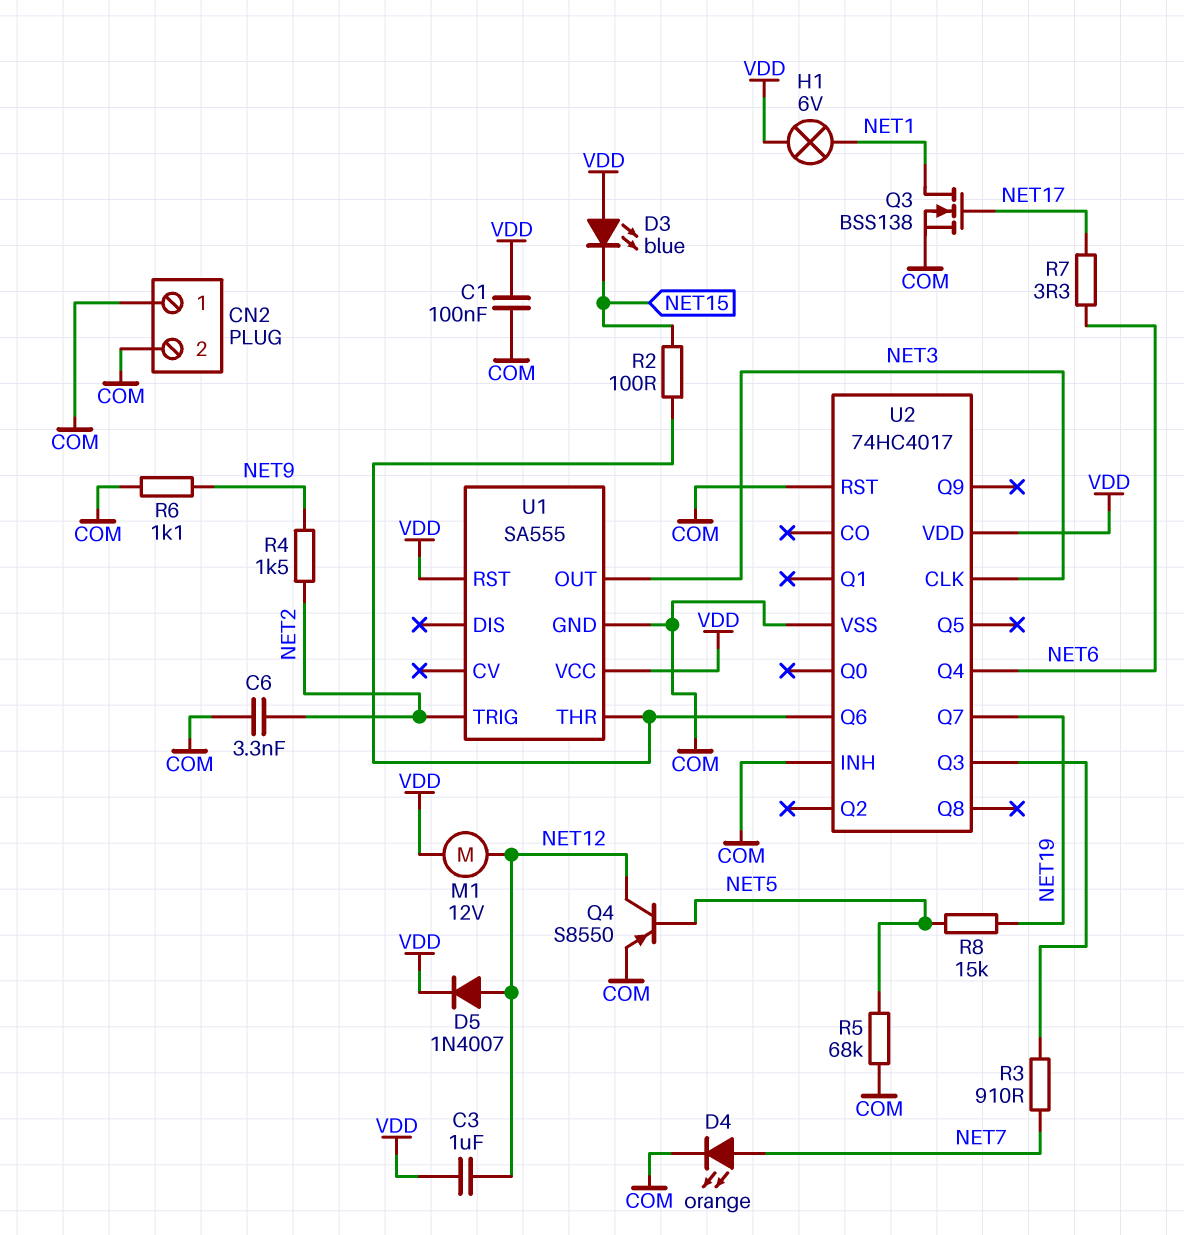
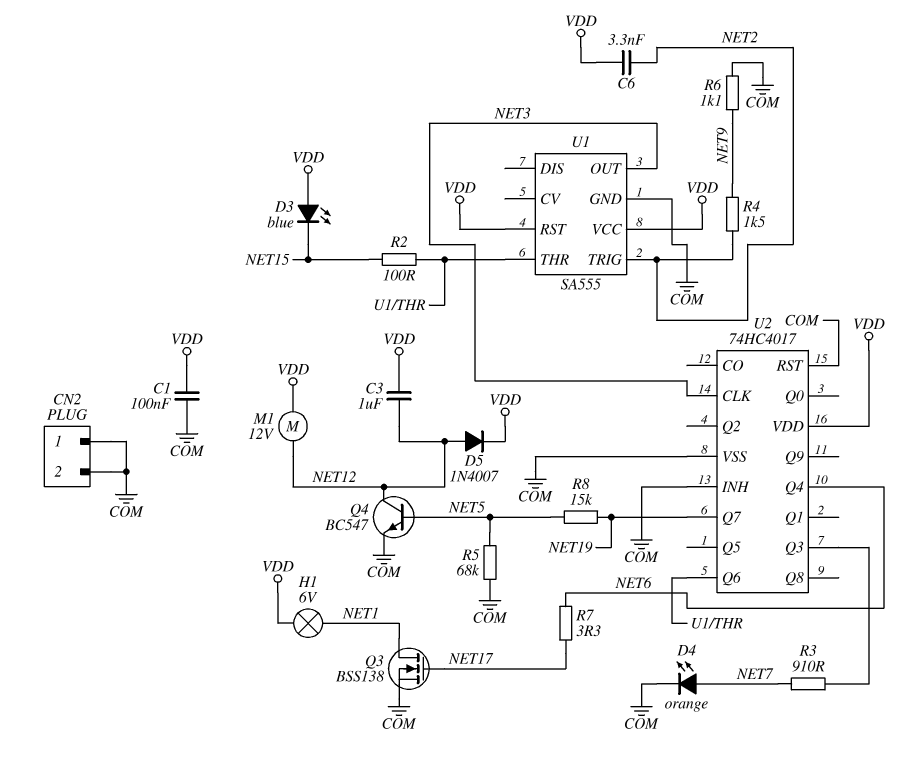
C6: 3.3nF (COM, NET2) -> 3.3nF (NET2, VDD)
Q4: PNP S8550 (B NET5, C NET12, E COM) -> NPN BC547 (B NET5, C NET12, E COM)

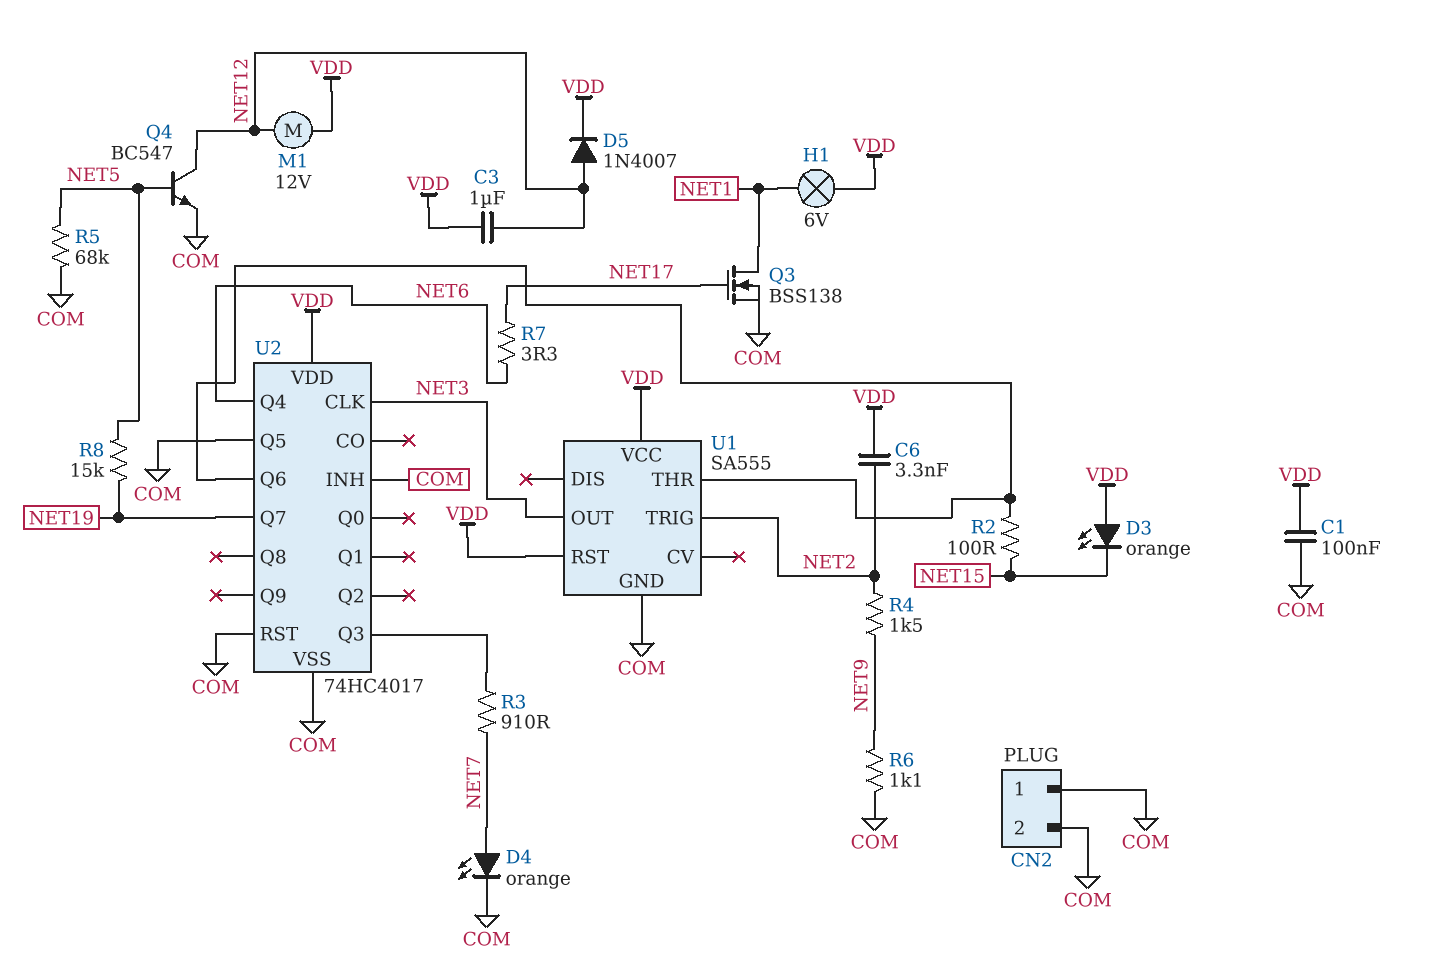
D3: LED blue (A VDD, K NET15) -> LED orange (A VDD, K NET15)
U2 pin Q5: none -> COM

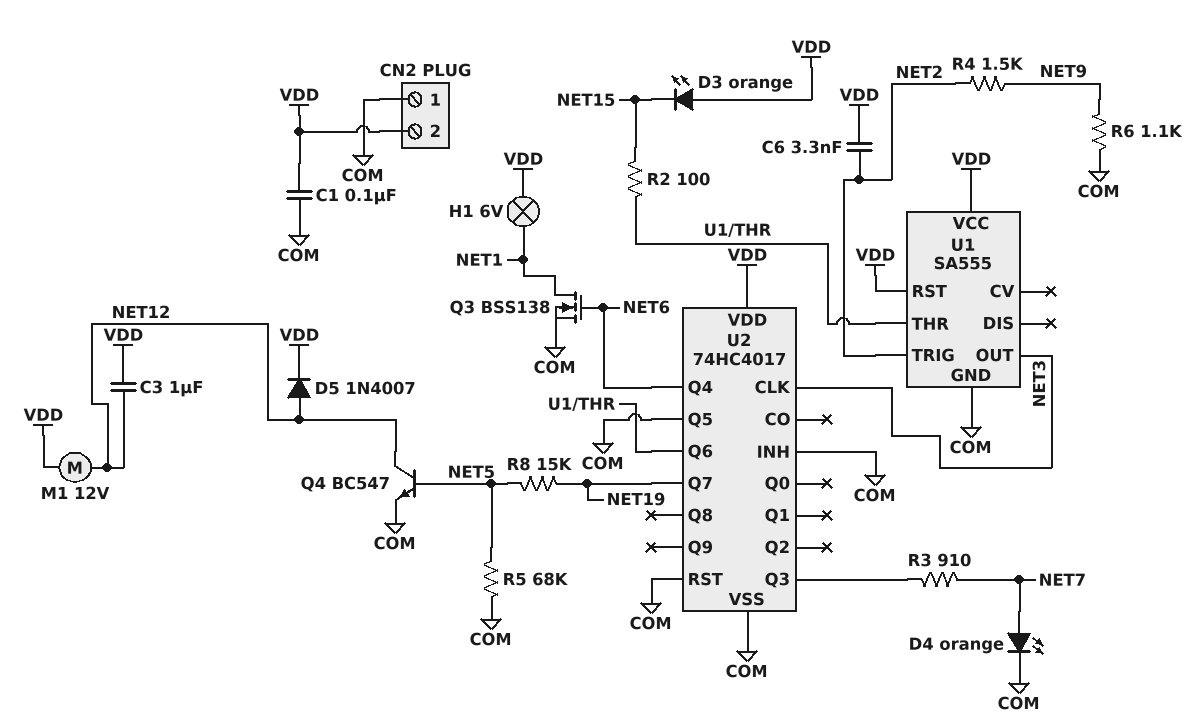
CN2 pin 2: COM -> VDD
Q3: NMOS BSS138 (G NET17, D NET1, S COM) -> NMOS BSS138 (G NET6, D NET1, S COM)
R7: 3.3 (NET6, NET17) -> none

